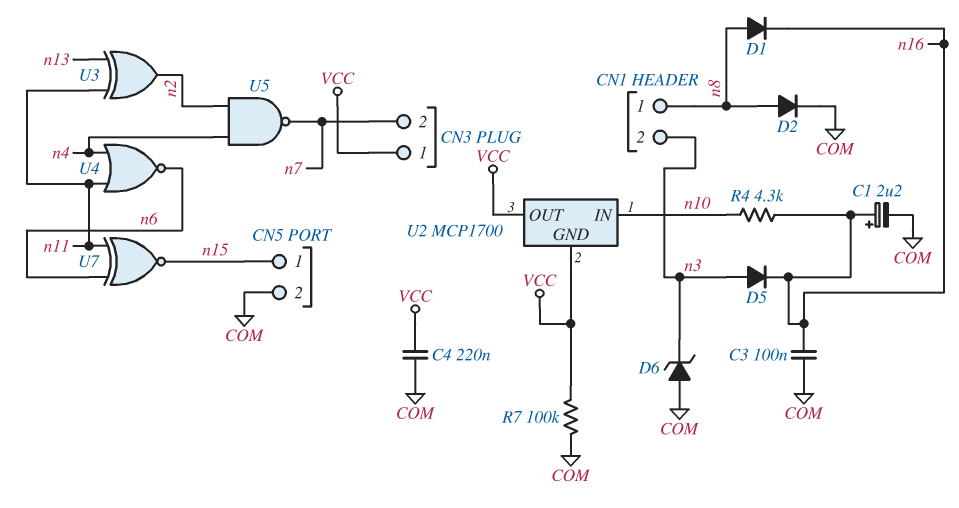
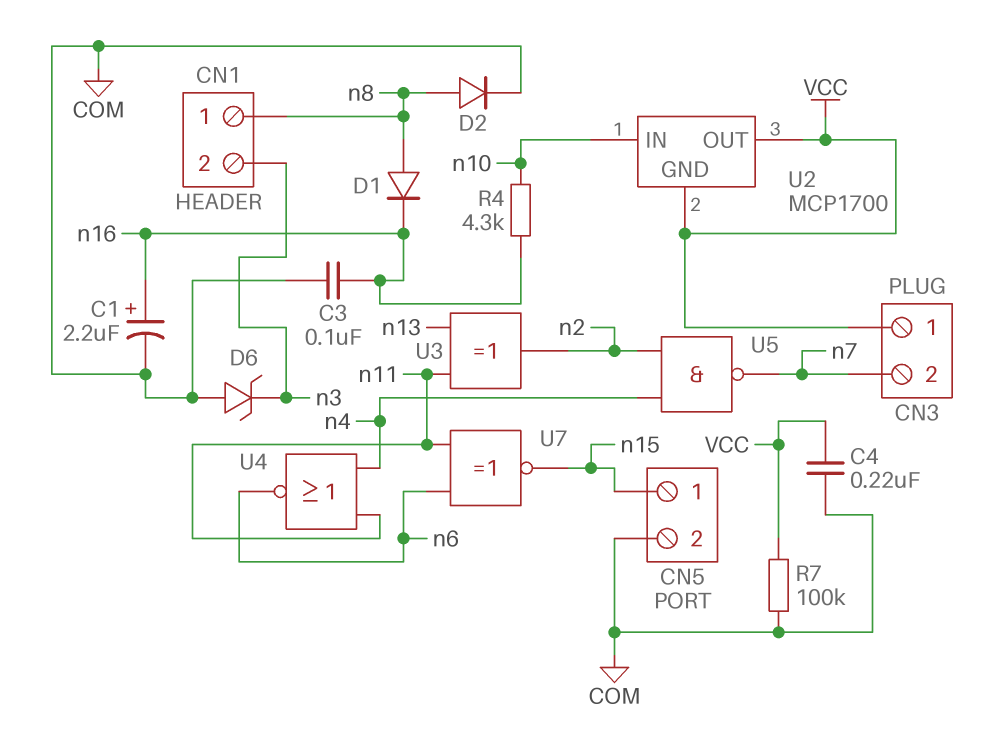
D5: diode (A n3, K n16) -> none

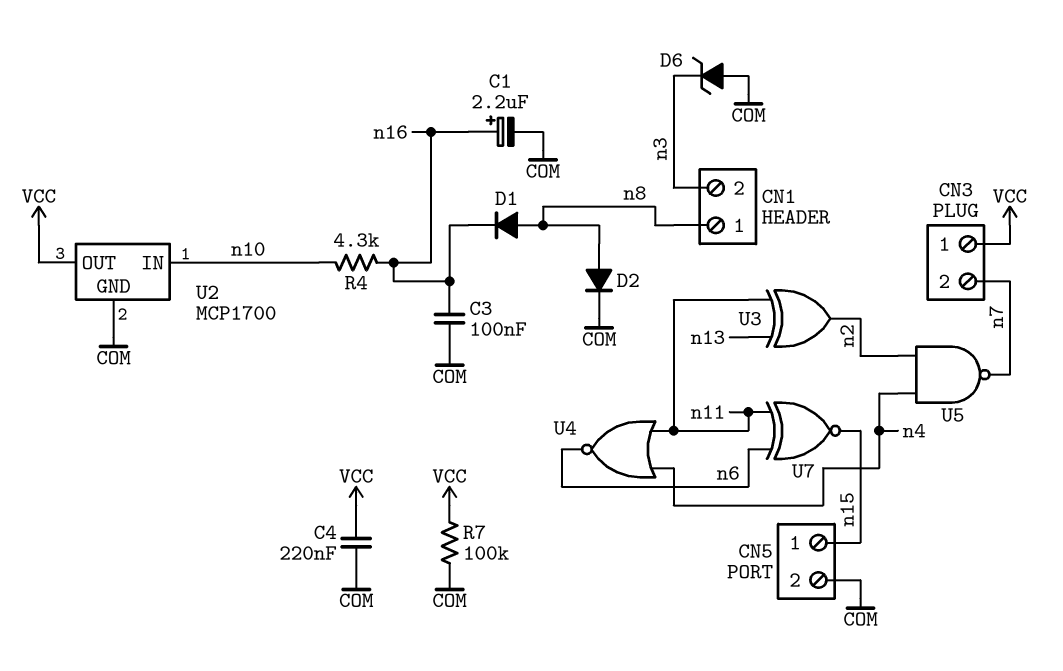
U2 pin GND: VCC -> COM

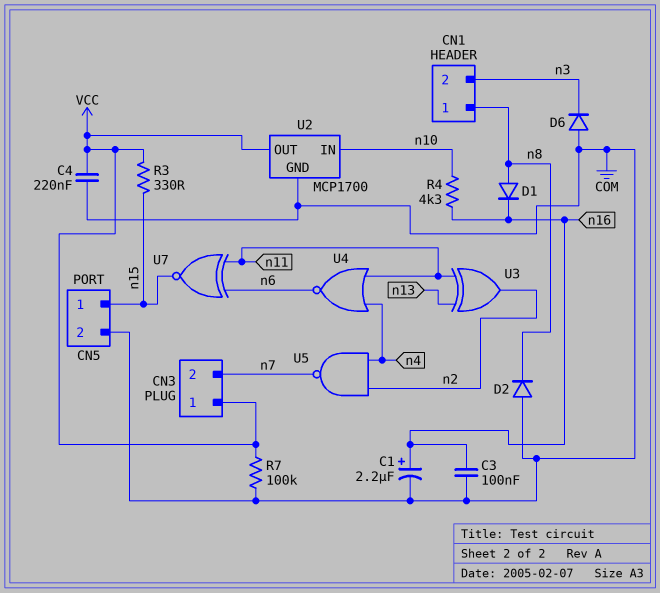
D2: diode (A n8, K COM) -> diode (A COM, K n8)
D6: zener (A COM, K n3) -> diode (A COM, K n3)
R3: none -> 330 (VCC, n15)

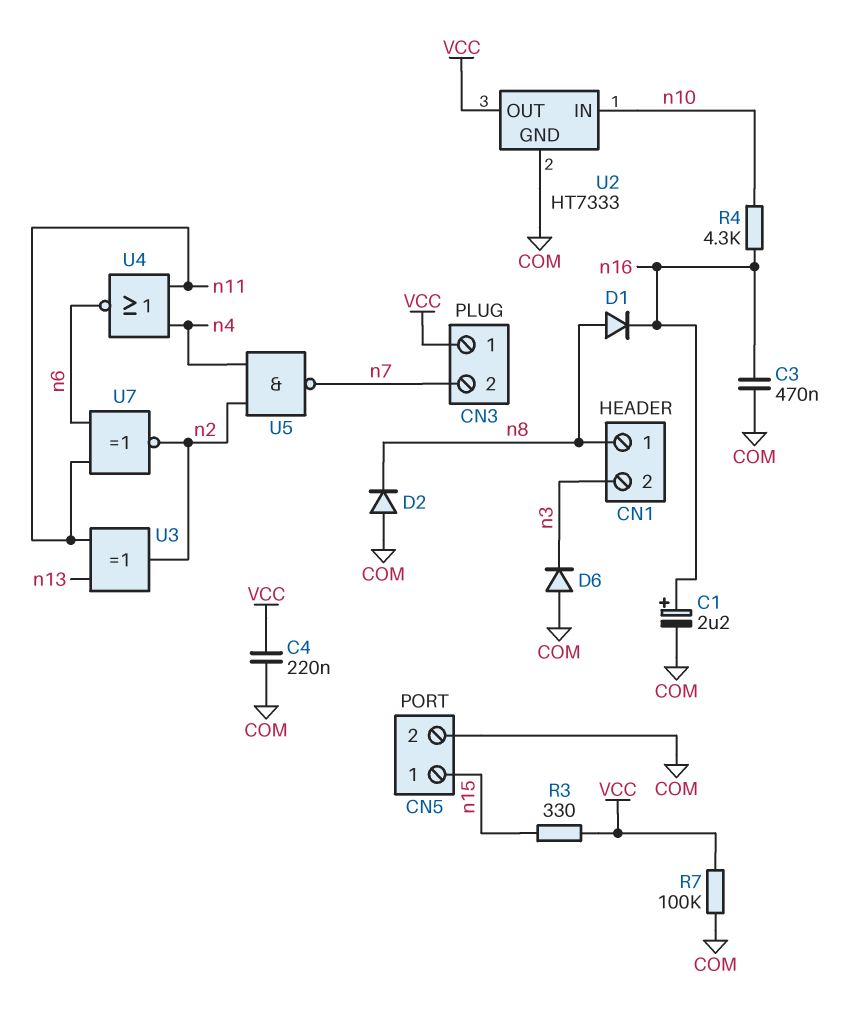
C3: 100nF (COM, n16) -> 470nF (COM, n16)
U2: MCP1700 -> HT7333
U7: XNOR (in n6, in n11, out n15) -> XNOR (in n6, in n11, out n2)

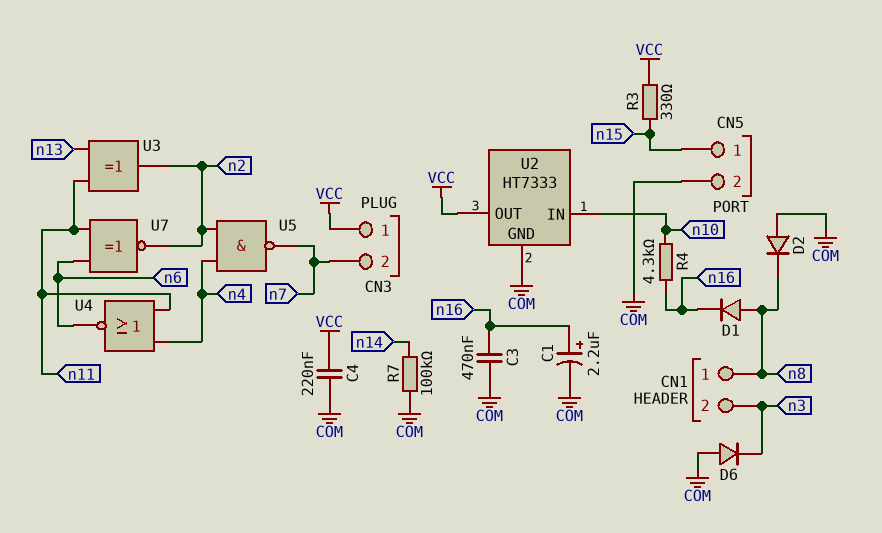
R7: 100k (COM, VCC) -> 100k (COM, n14)

